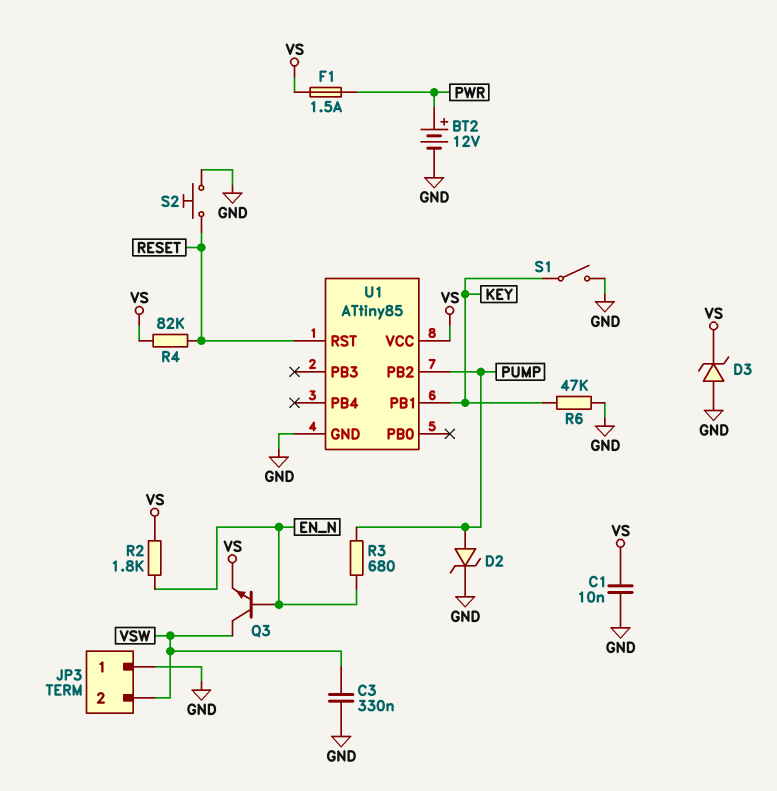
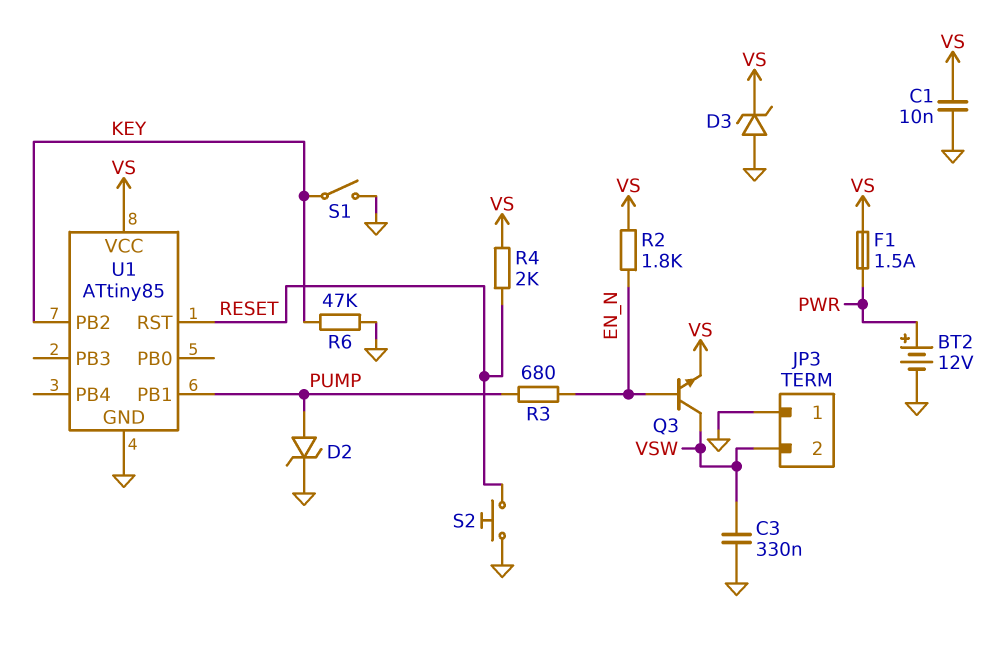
R4: 82k (RESET, VS) -> 2k (RESET, VS)
U1 pin PB1: KEY -> PUMP
U1 pin PB2: PUMP -> KEY

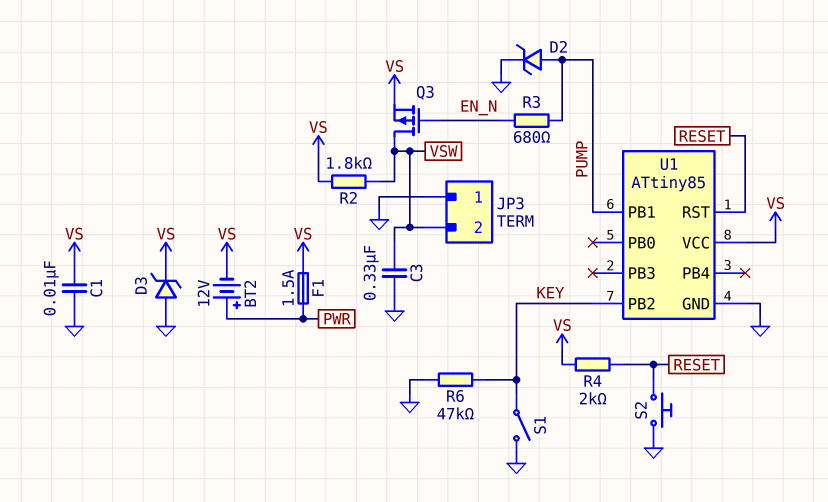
BT2: 12V (plus PWR, minus GND) -> 12V (plus PWR, minus VS)
Q3: NPN (B EN_N, C VSW, E VS) -> PMOS (G EN_N, D VSW, S VS)
R2: 1.8k (EN_N, VS) -> 1.8k (VS, VSW)

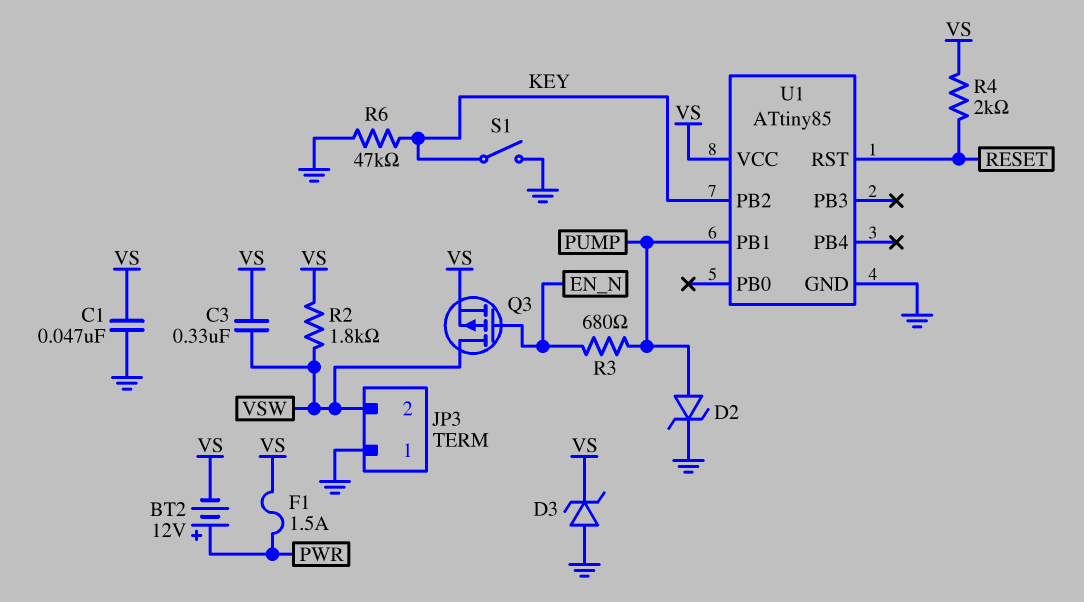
C1: 10nF (GND, VS) -> 47nF (GND, VS)
C3: 330nF (GND, VSW) -> 330nF (VS, VSW)
S2: button (GND, RESET) -> none

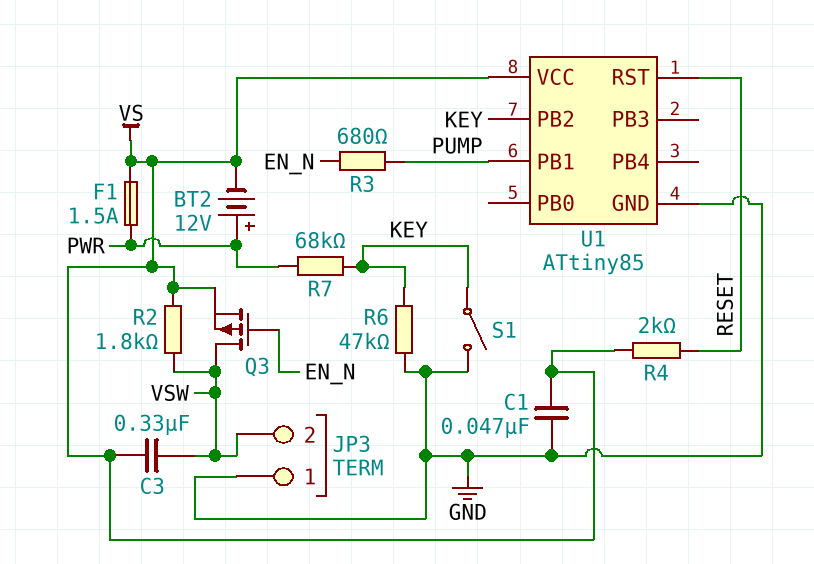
D2: zener (A PUMP, K GND) -> none
D3: zener (A GND, K VS) -> none
R7: none -> 68k (KEY, PWR)

